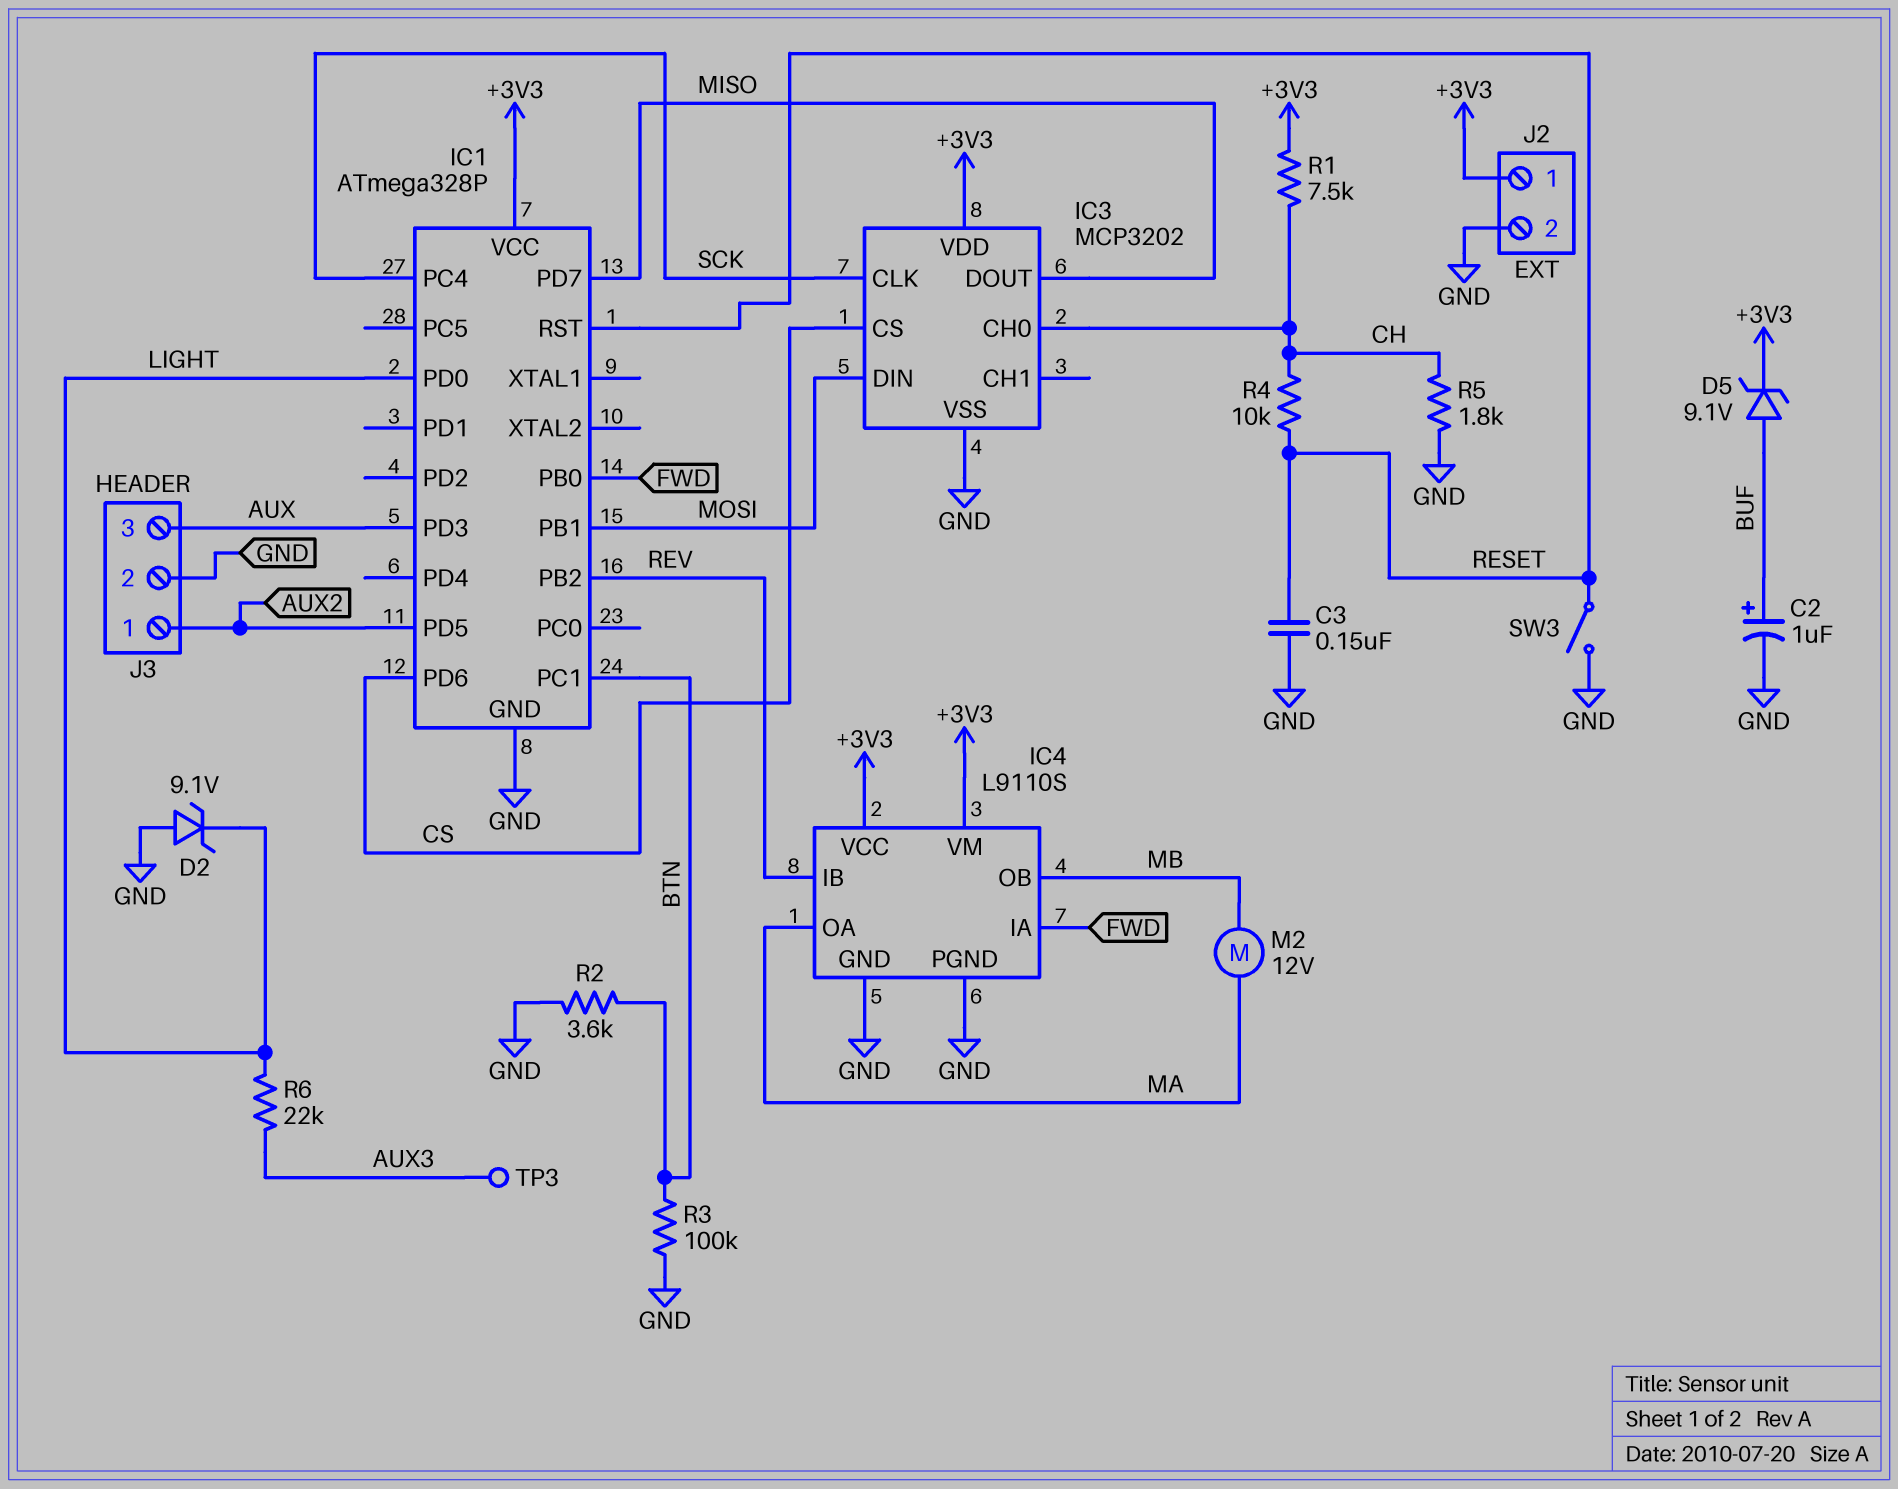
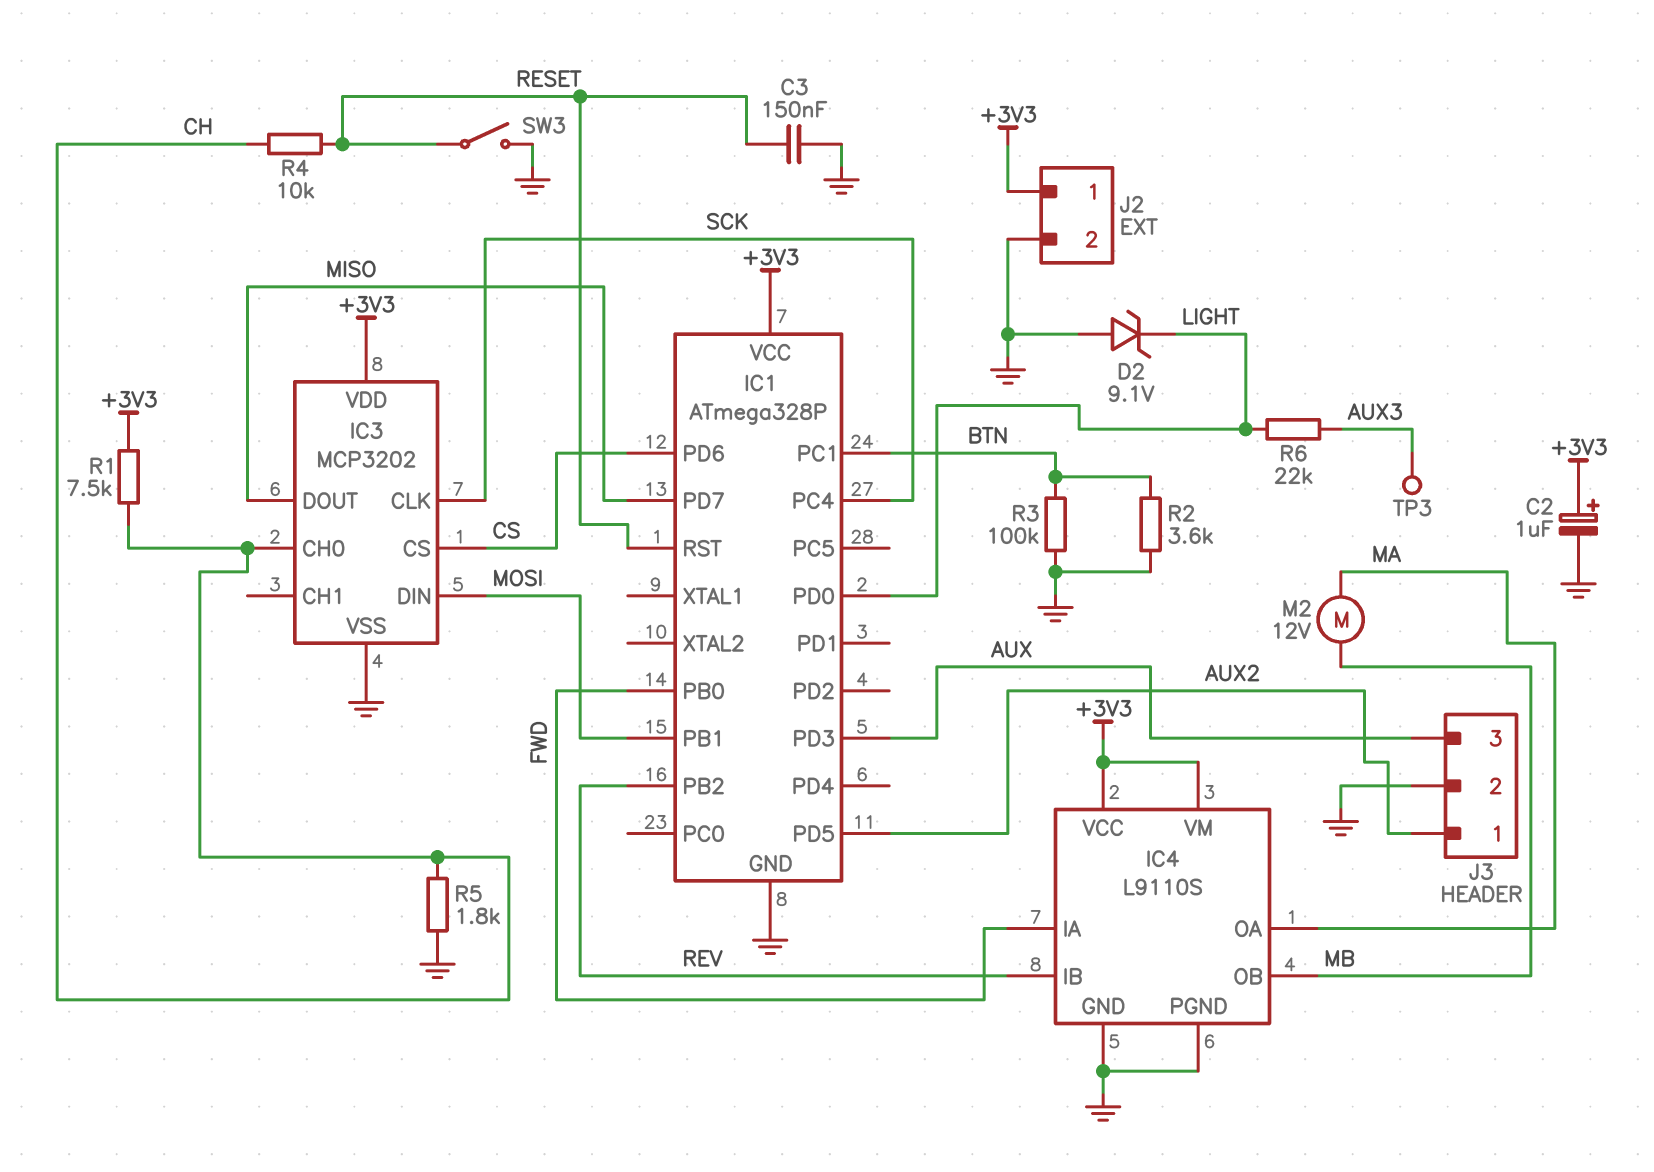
C2: 1uF (plus BUF, minus GND) -> 1uF (plus +3V3, minus GND)
D5: zener 9.1V (A BUF, K +3V3) -> none

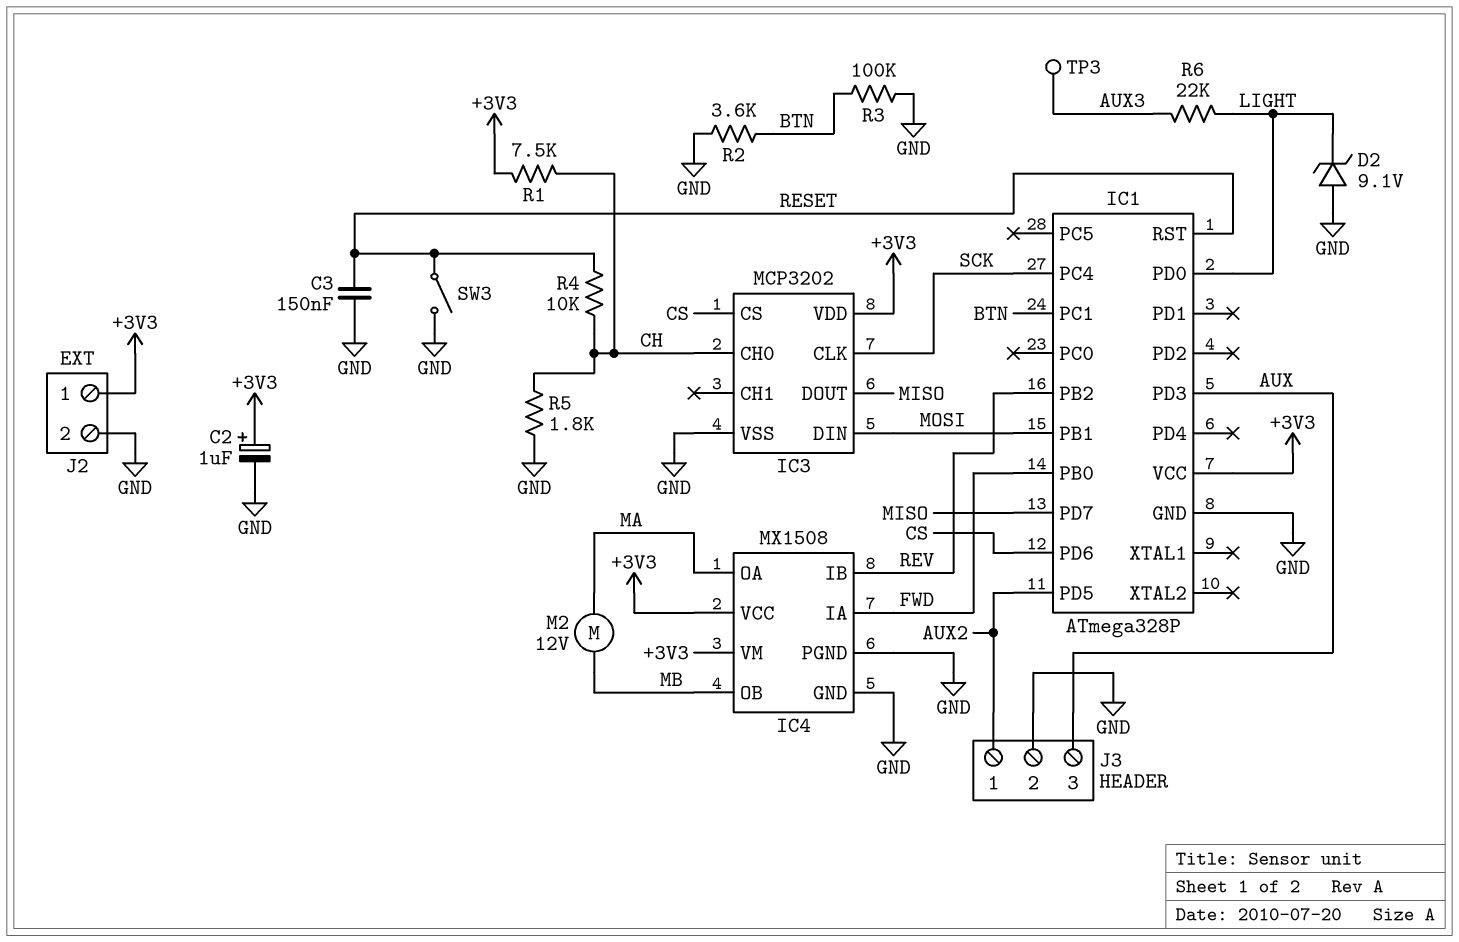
IC4: L9110S -> MX1508

